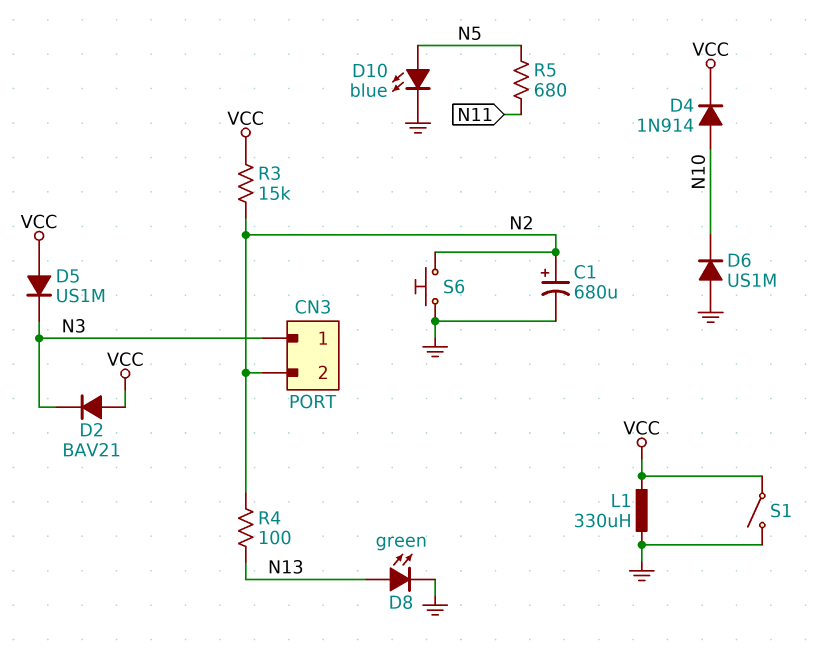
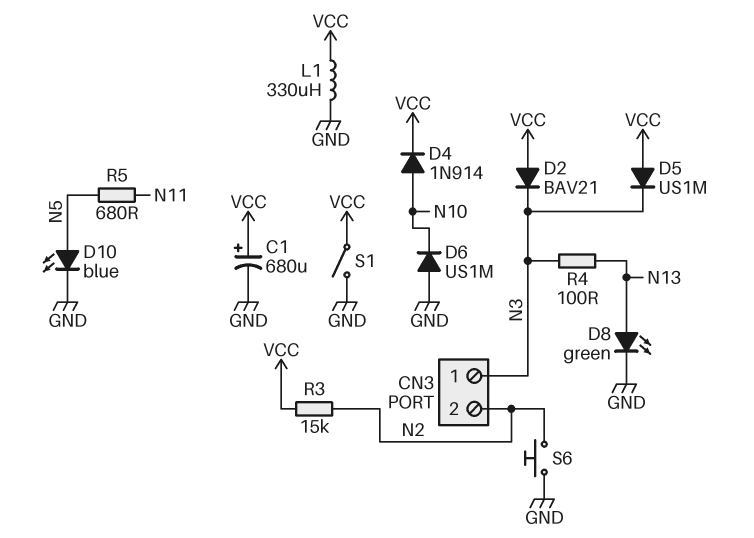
C1: 680uF (plus N2, minus GND) -> 680uF (plus VCC, minus GND)
R4: 100 (N2, N13) -> 100 (N3, N13)

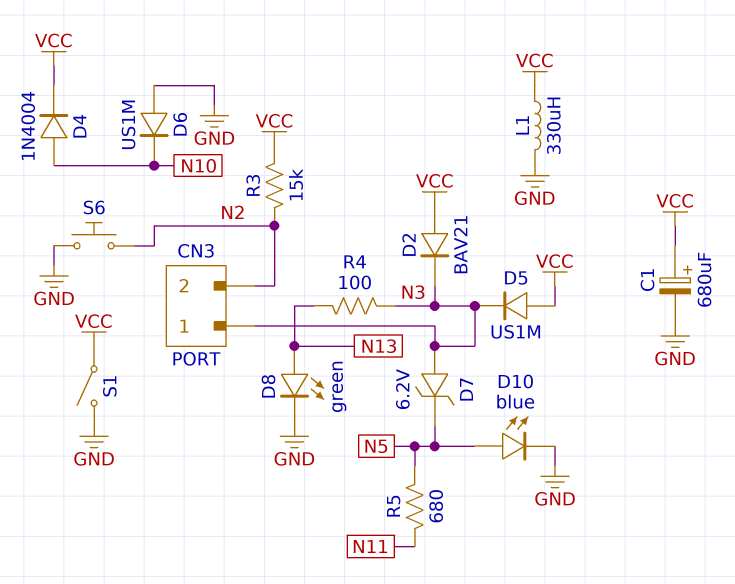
D4: diode 1N914 (A N10, K VCC) -> diode 1N4004 (A N10, K VCC)
D7: none -> zener 6.2V (A N3, K N5)

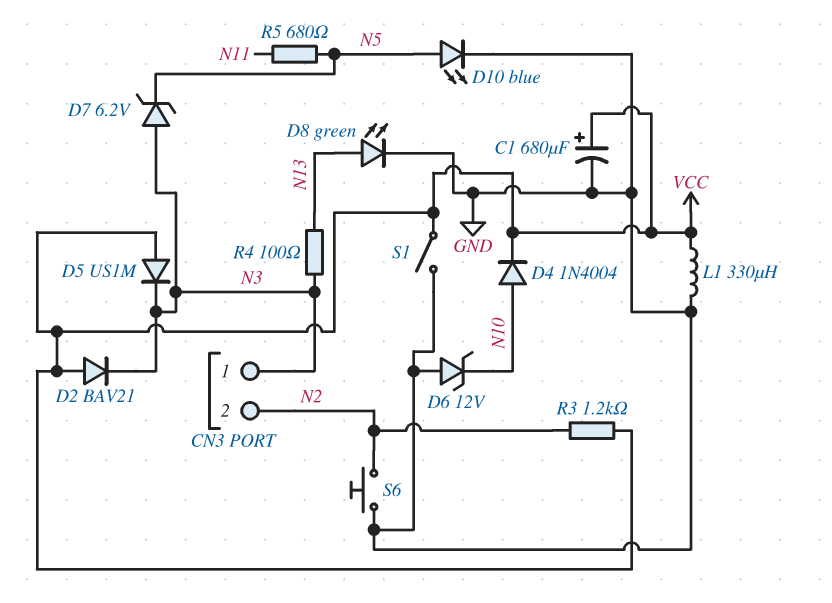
D6: diode US1M (A GND, K N10) -> zener 12V (A GND, K N10)
R3: 15k (N2, VCC) -> 1.2k (N2, VCC)

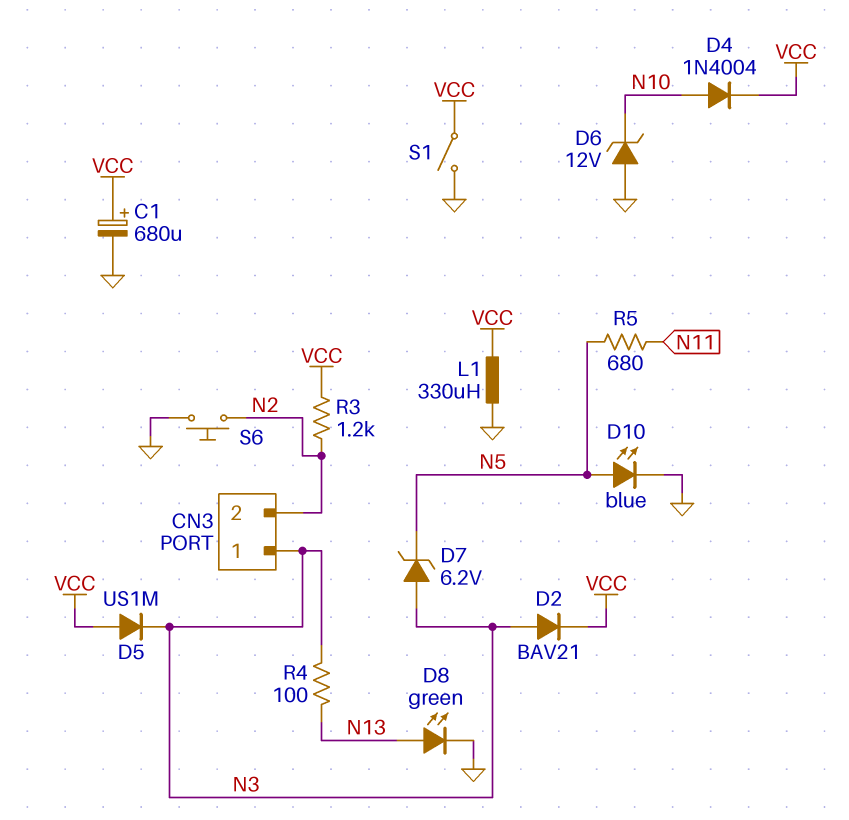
D2: diode BAV21 (A VCC, K N3) -> diode BAV21 (A N3, K VCC)

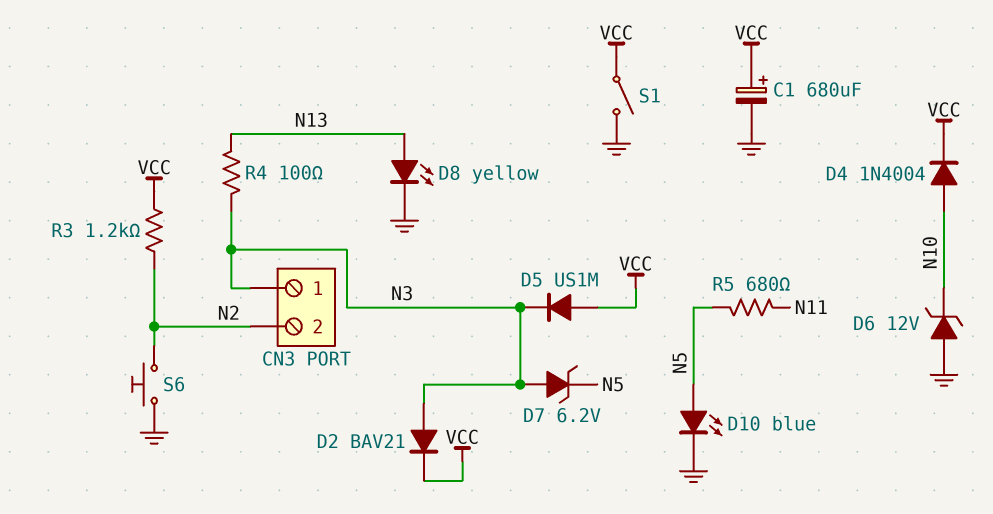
D8: LED green (A N13, K GND) -> LED yellow (A N13, K GND)
L1: 330uH (GND, VCC) -> none

